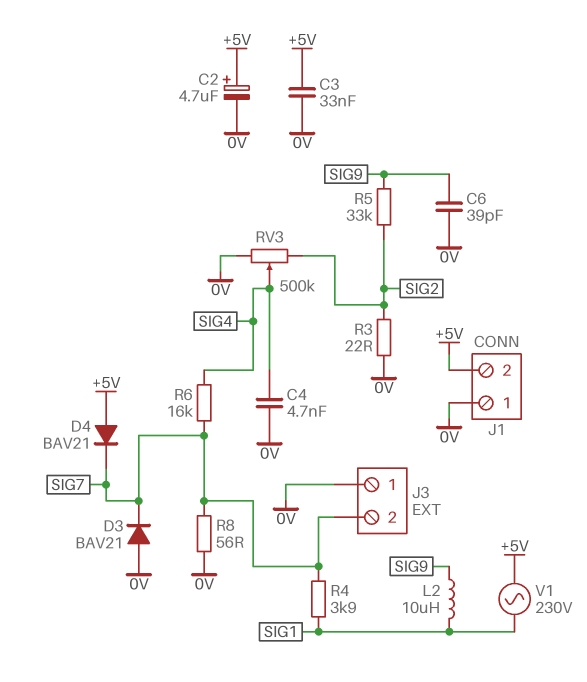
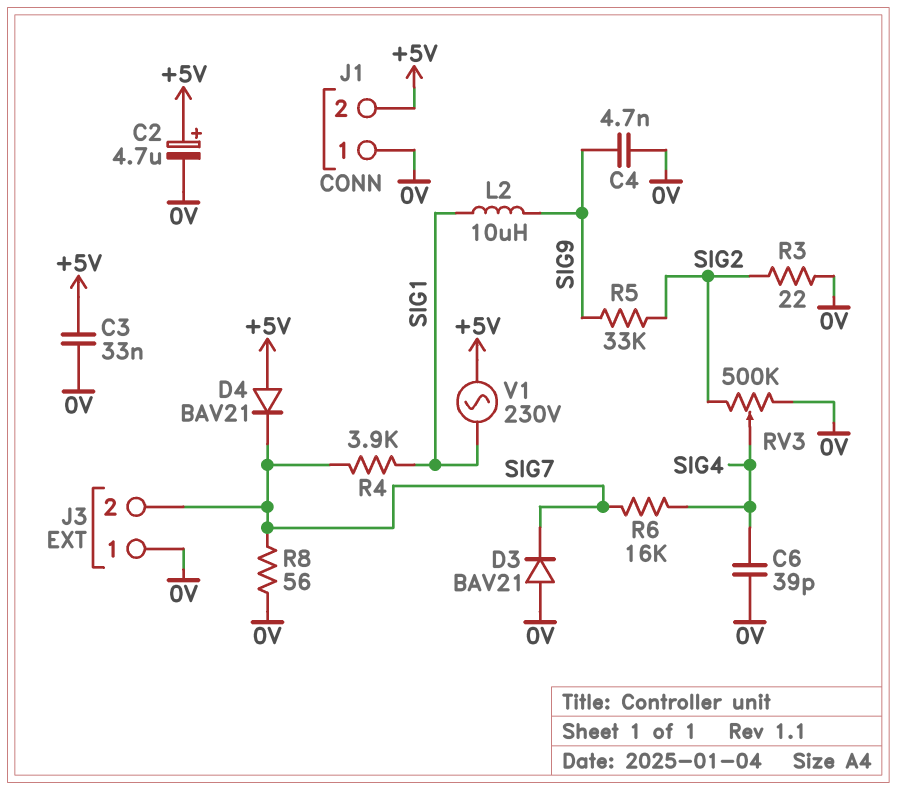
C4: 4.7nF (0V, SIG4) -> 4.7nF (0V, SIG9)
C6: 39pF (0V, SIG9) -> 39pF (0V, SIG4)

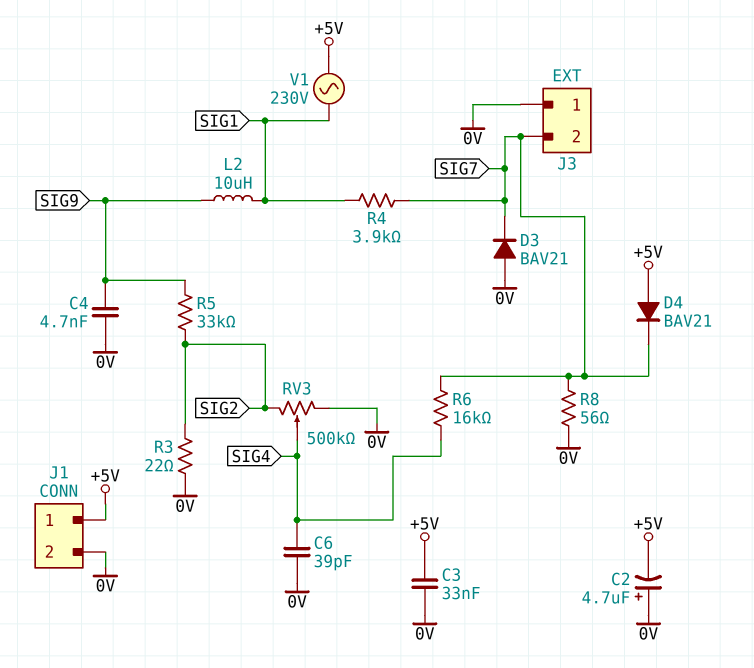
C2: 4.7uF (plus +5V, minus 0V) -> 4.7uF (plus 0V, minus +5V)
J1 pin 1: 0V -> +5V
J1 pin 2: +5V -> 0V

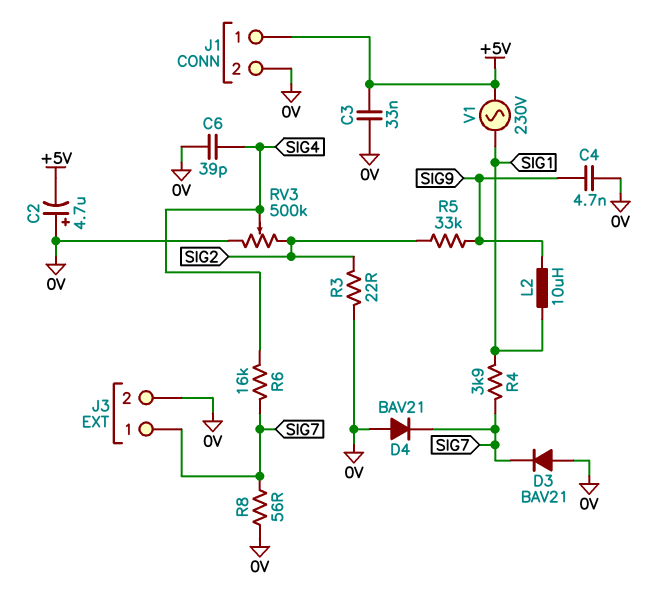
D4: diode BAV21 (A +5V, K SIG7) -> diode BAV21 (A 0V, K SIG7)
J3 pin 1: 0V -> SIG7
J3 pin 2: SIG7 -> 0V

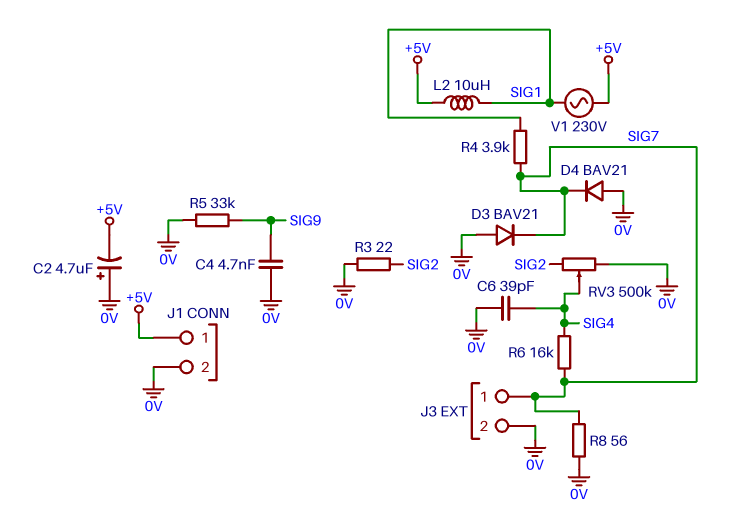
C3: 33nF (+5V, 0V) -> none
L2: 10uH (SIG1, SIG9) -> 10uH (+5V, SIG1)
R5: 33k (SIG2, SIG9) -> 33k (0V, SIG9)

